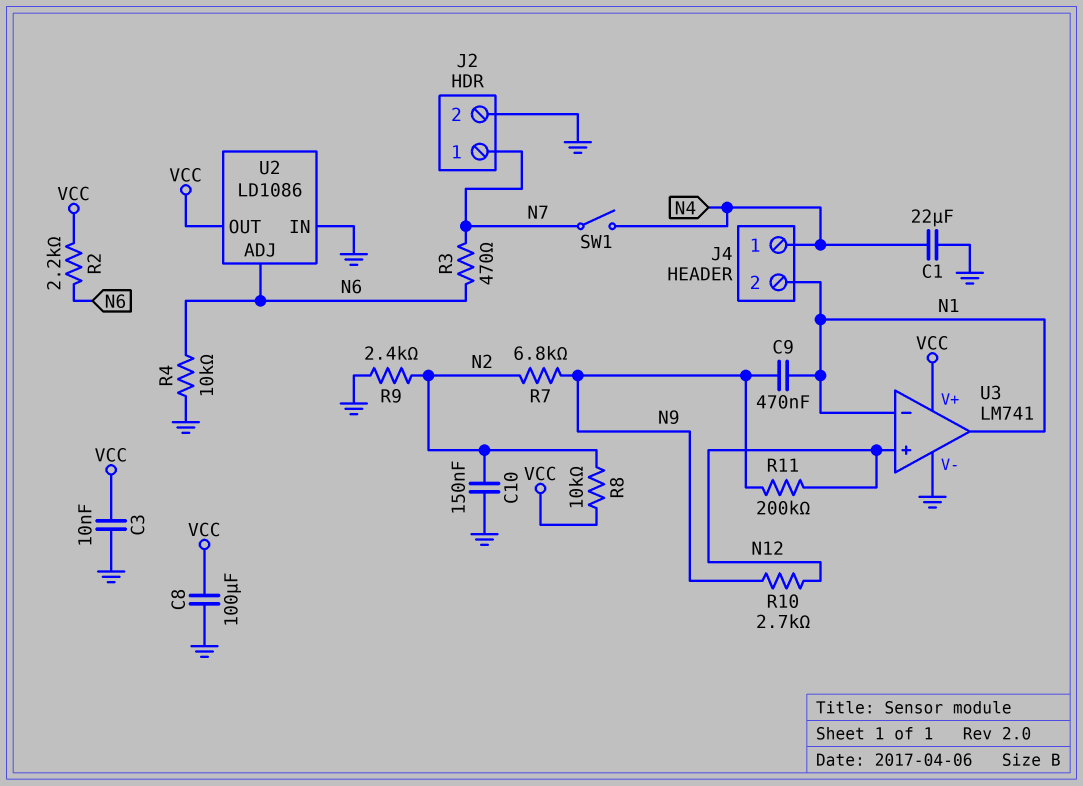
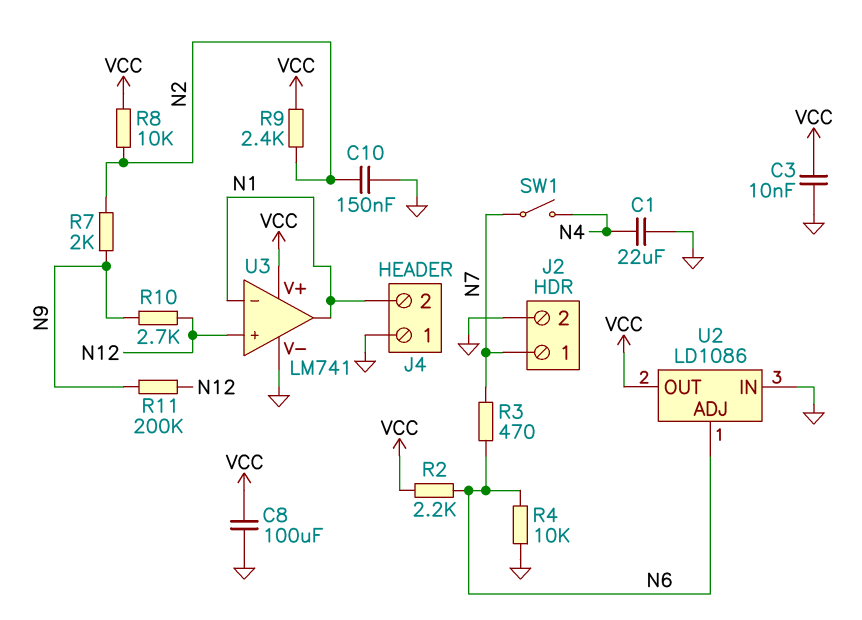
C9: 470nF (N1, N9) -> none
J4 pin 1: N4 -> GND
R7: 6.8k (N2, N9) -> 2k (N2, N9)
R9: 2.4k (GND, N2) -> 2.4k (N2, VCC)

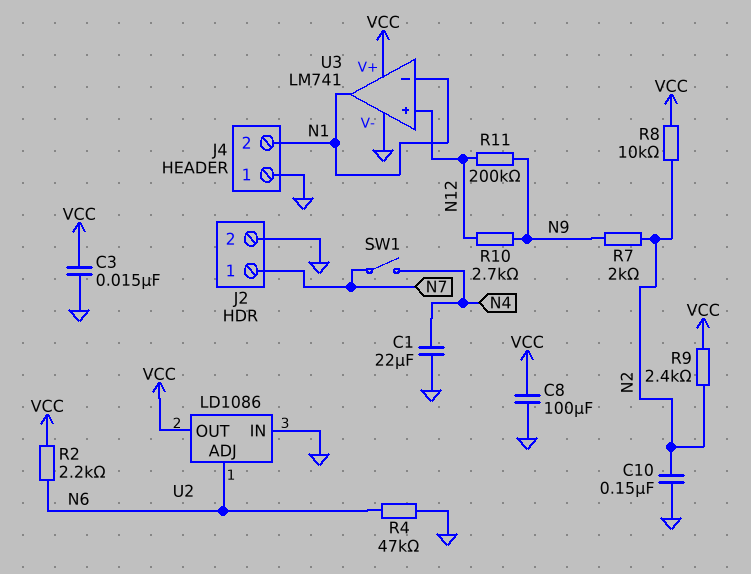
C3: 10nF (GND, VCC) -> 15nF (GND, VCC)
R3: 470 (N6, N7) -> none
R4: 10k (GND, N6) -> 47k (GND, N6)

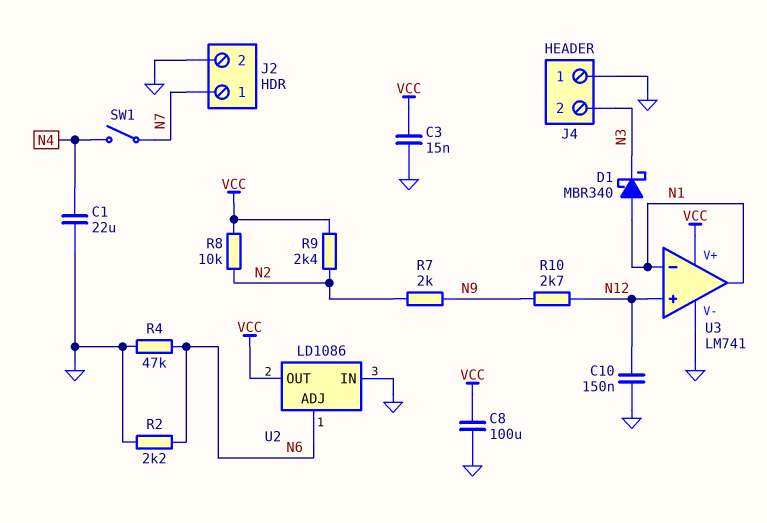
C10: 150nF (GND, N2) -> 150nF (GND, N12)
D1: none -> schottky MBR340 (A N1, K N3)
J4 pin 2: N1 -> N3
R2: 2.2k (N6, VCC) -> 2.2k (GND, N6)
R11: 200k (N9, N12) -> none

